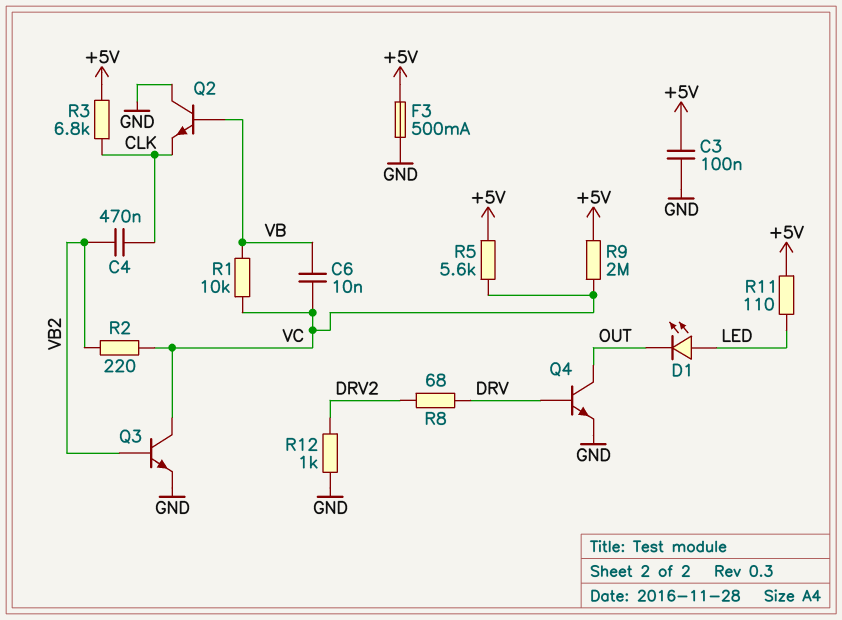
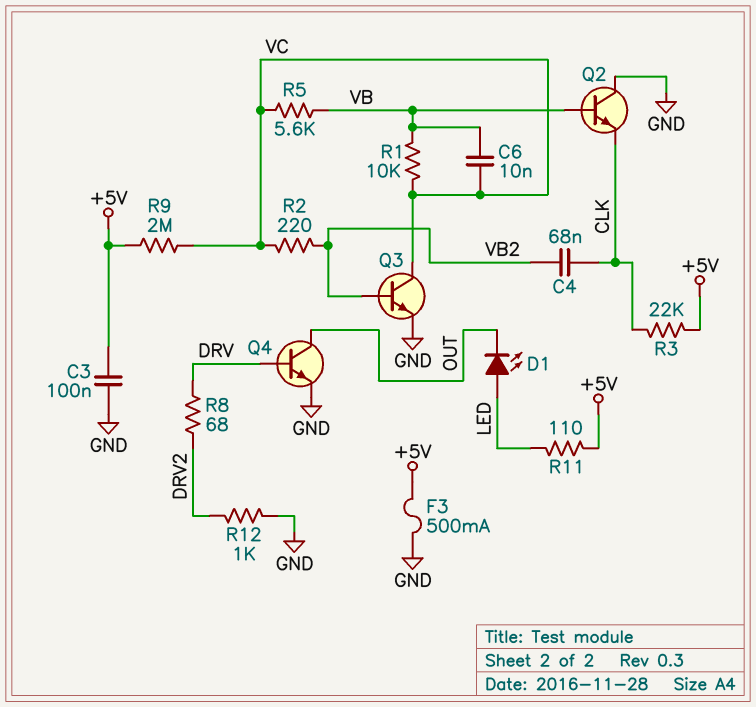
C4: 470nF (CLK, VB2) -> 68nF (CLK, VB2)
R3: 6.8k (+5V, CLK) -> 22k (+5V, CLK)
R5: 5.6k (+5V, VC) -> 5.6k (VB, VC)

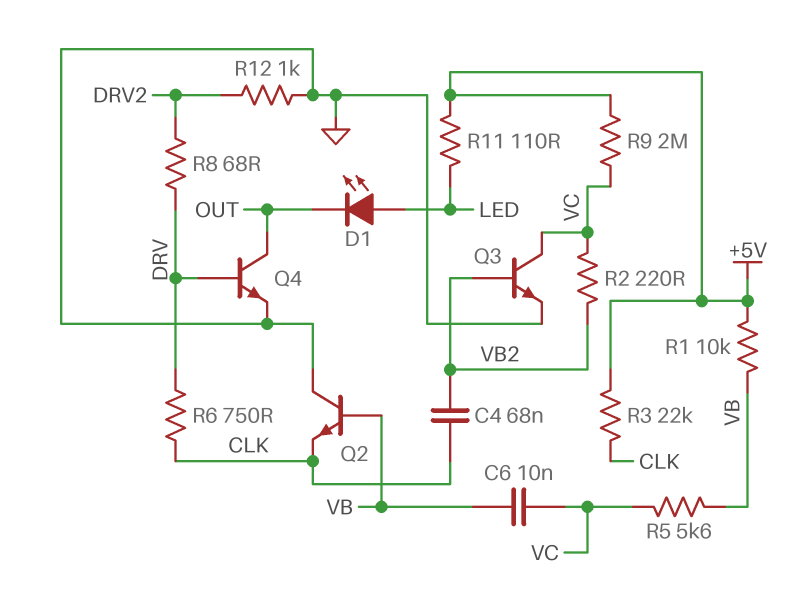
C3: 100nF (+5V, GND) -> none
F3: 500mA (+5V, GND) -> none
R1: 10k (VB, VC) -> 10k (+5V, VB)
R6: none -> 750 (CLK, DRV)

